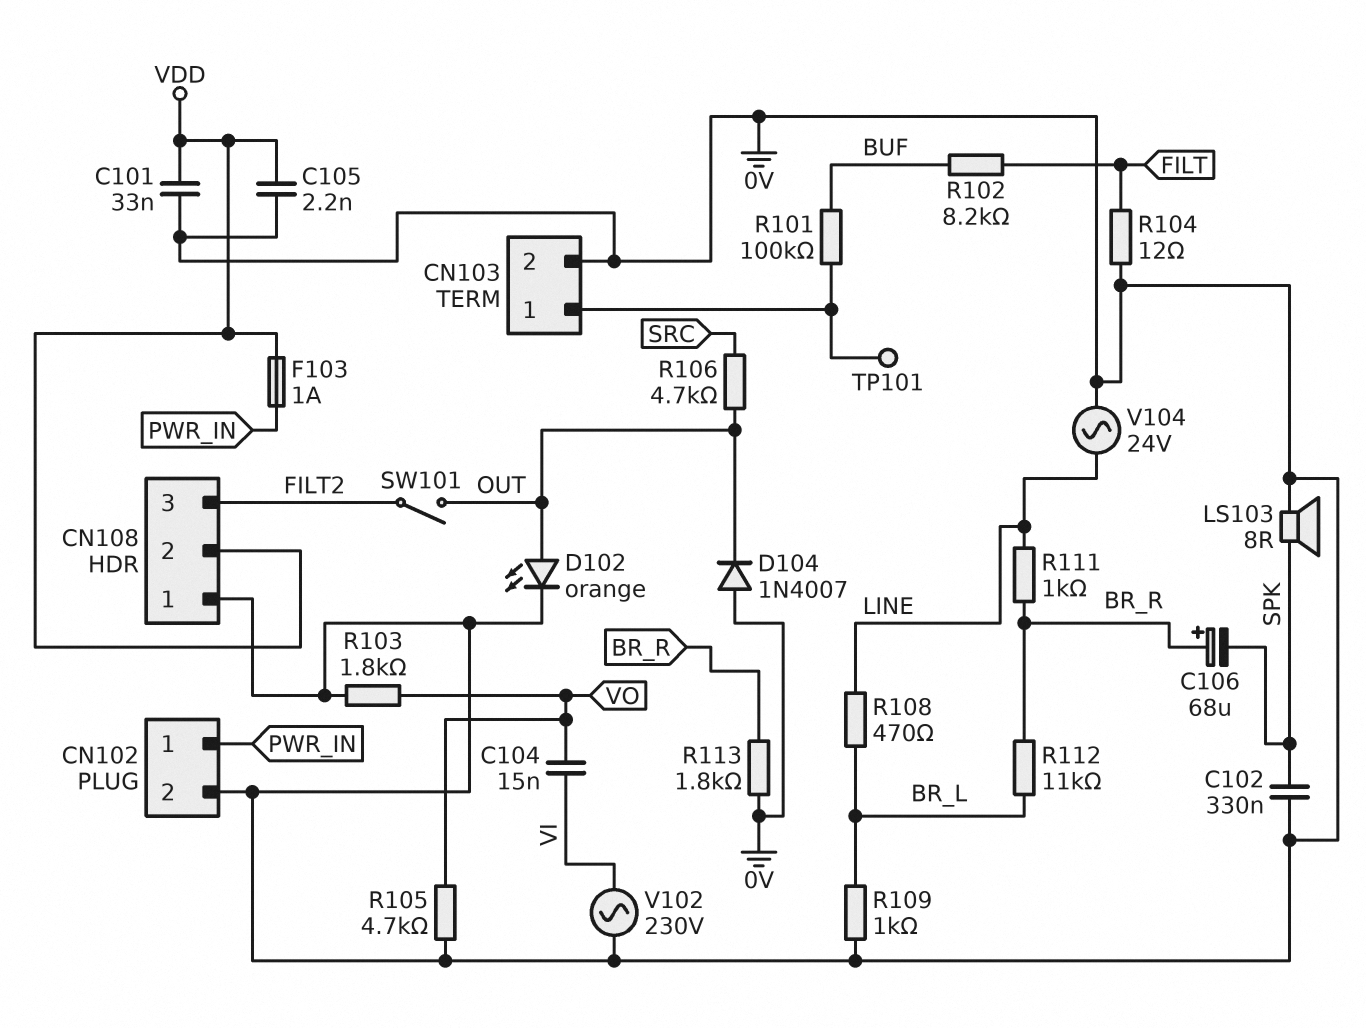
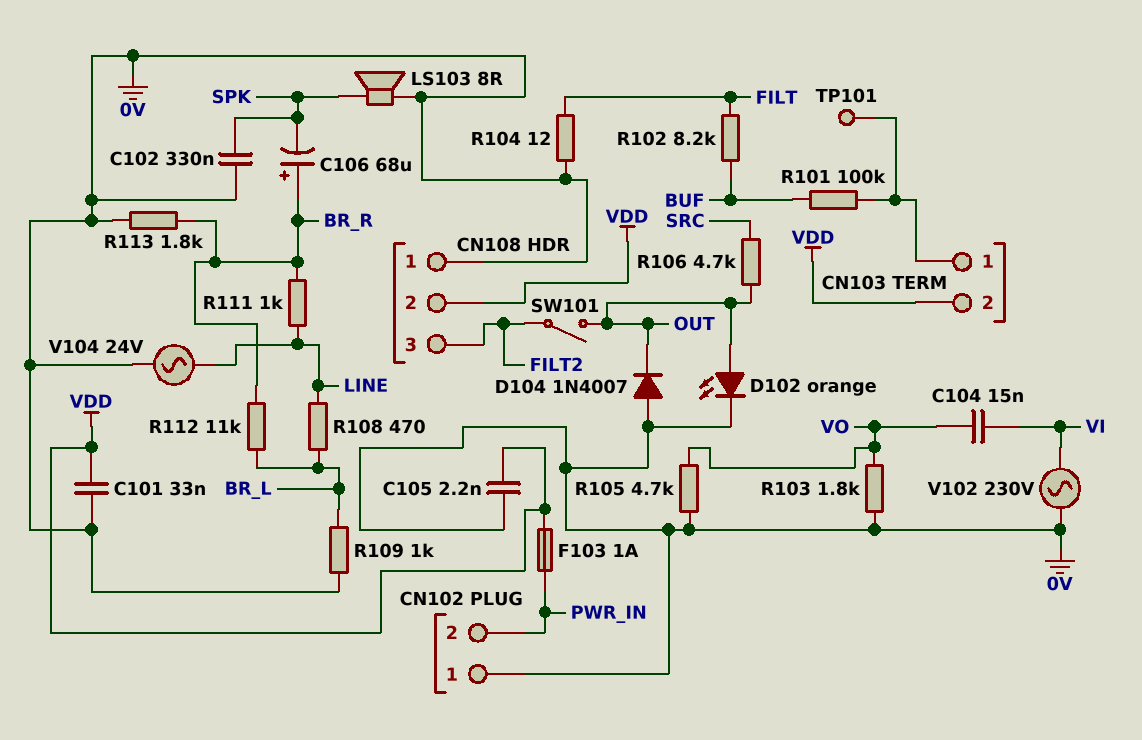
CN102 pin 1: PWR_IN -> 0V
CN102 pin 2: 0V -> PWR_IN
CN103 pin 2: 0V -> VDD

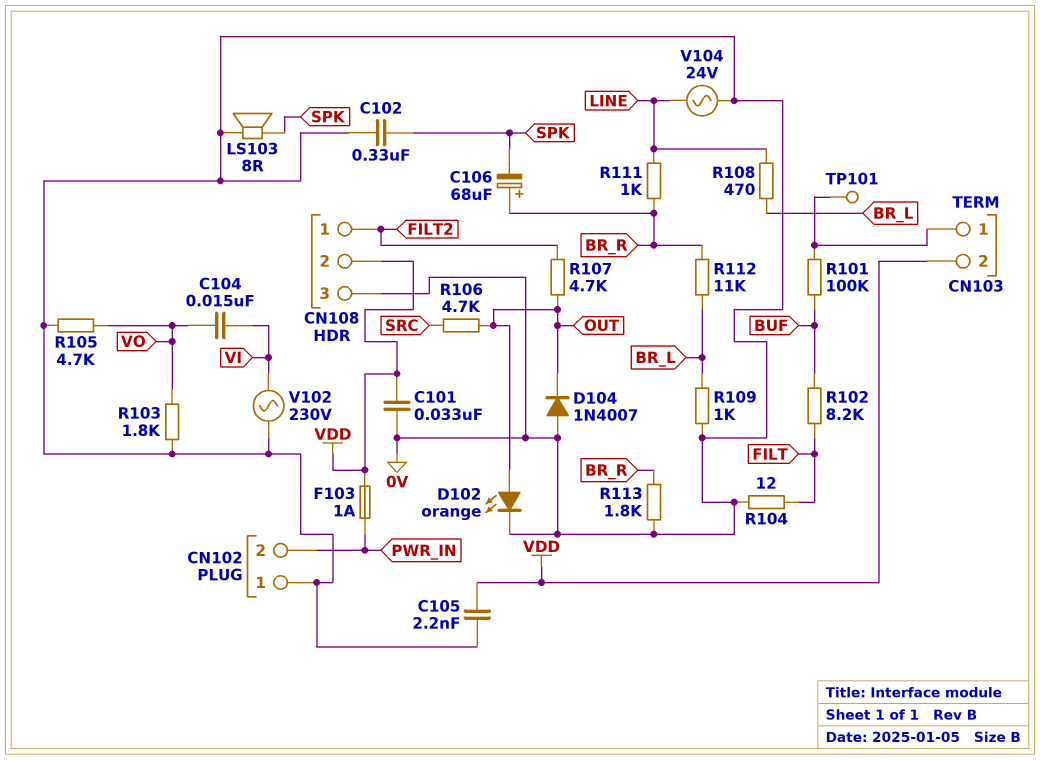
CN108 pin 1: 0V -> FILT2
CN108 pin 3: FILT2 -> 0V
R107: none -> 4.7k (FILT2, OUT)
SW101: switch (FILT2, OUT) -> none

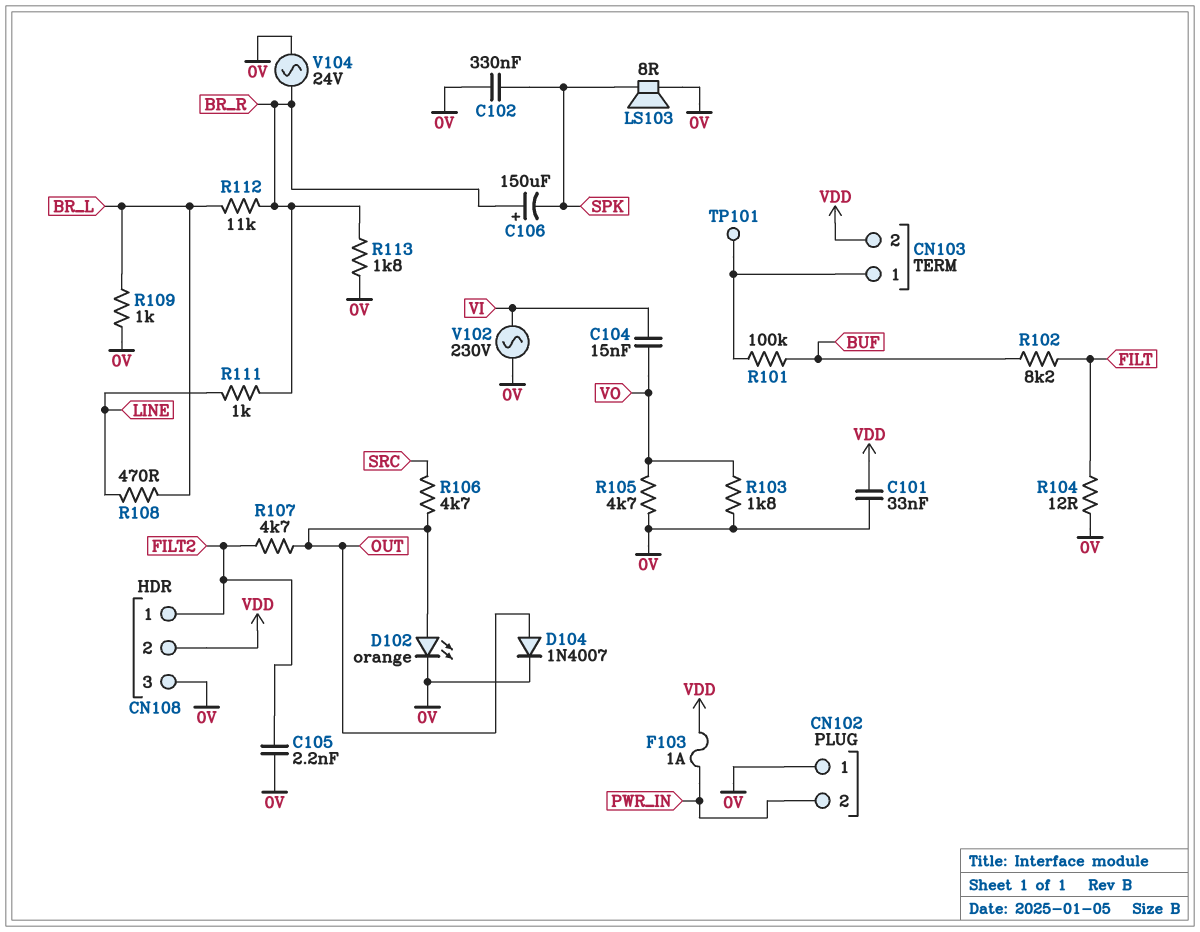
C105: 2.2nF (0V, VDD) -> 2.2nF (0V, FILT2)
C106: 68uF (plus BR_R, minus SPK) -> 150uF (plus BR_R, minus SPK)
D104: diode 1N4007 (A 0V, K OUT) -> diode 1N4007 (A OUT, K 0V)
V104: AC 24V (0V, LINE) -> AC 24V (0V, BR_R)

